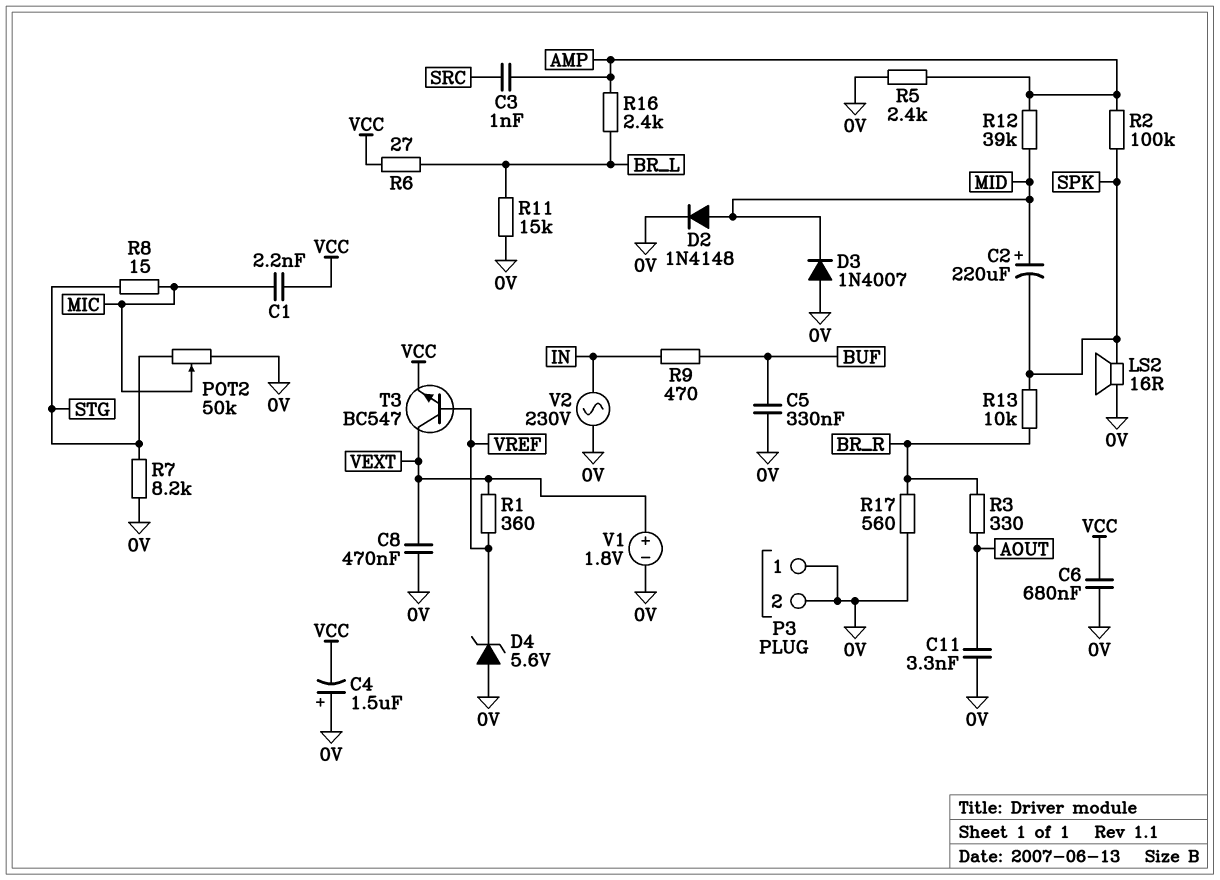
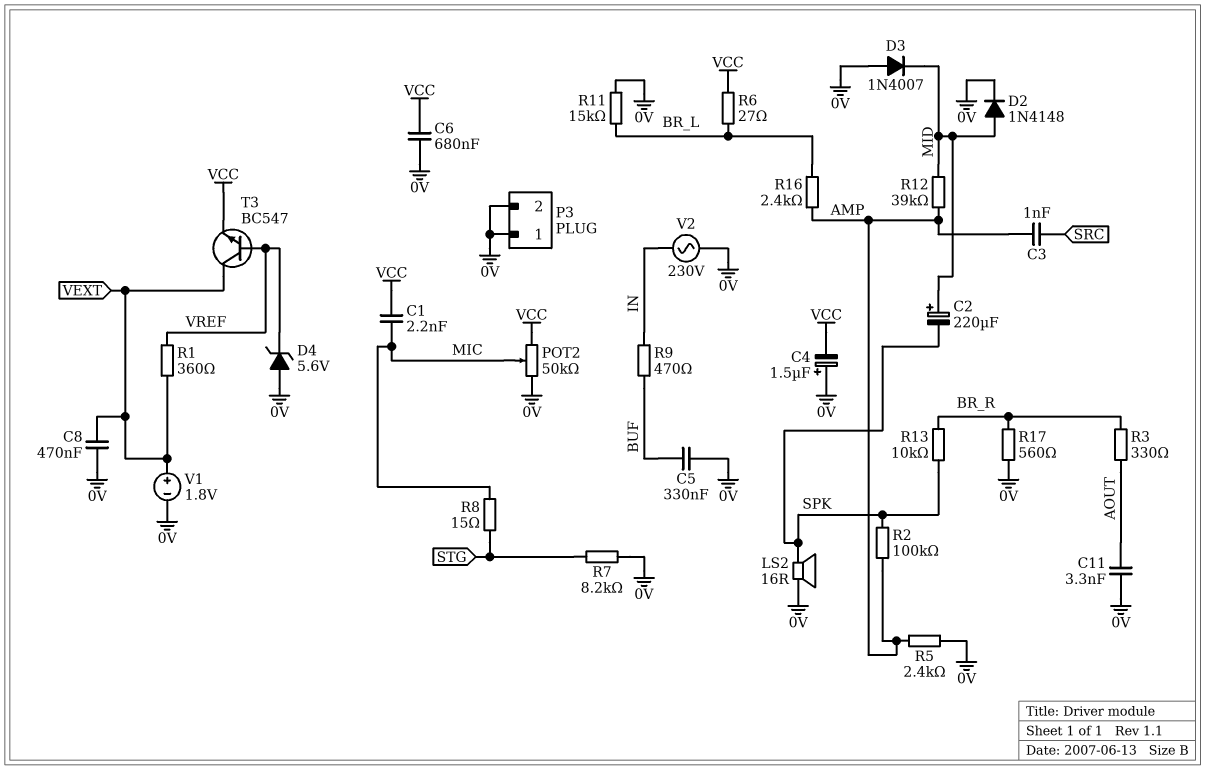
POT2: 50k (0V, STG, wiper MIC) -> 50k (0V, VCC, wiper MIC)

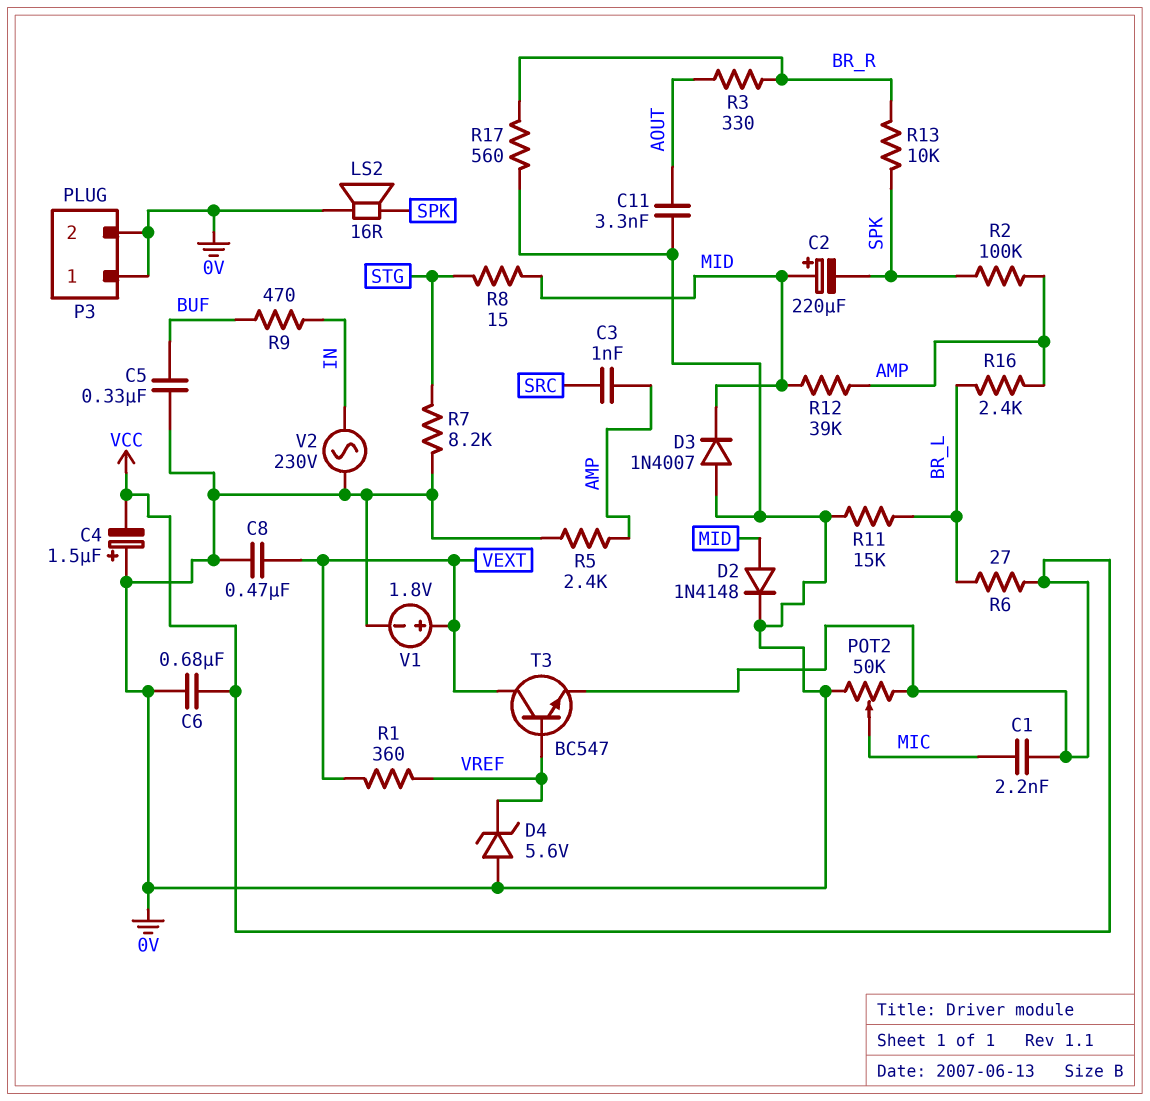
R8: 15 (MIC, STG) -> 15 (MID, STG)

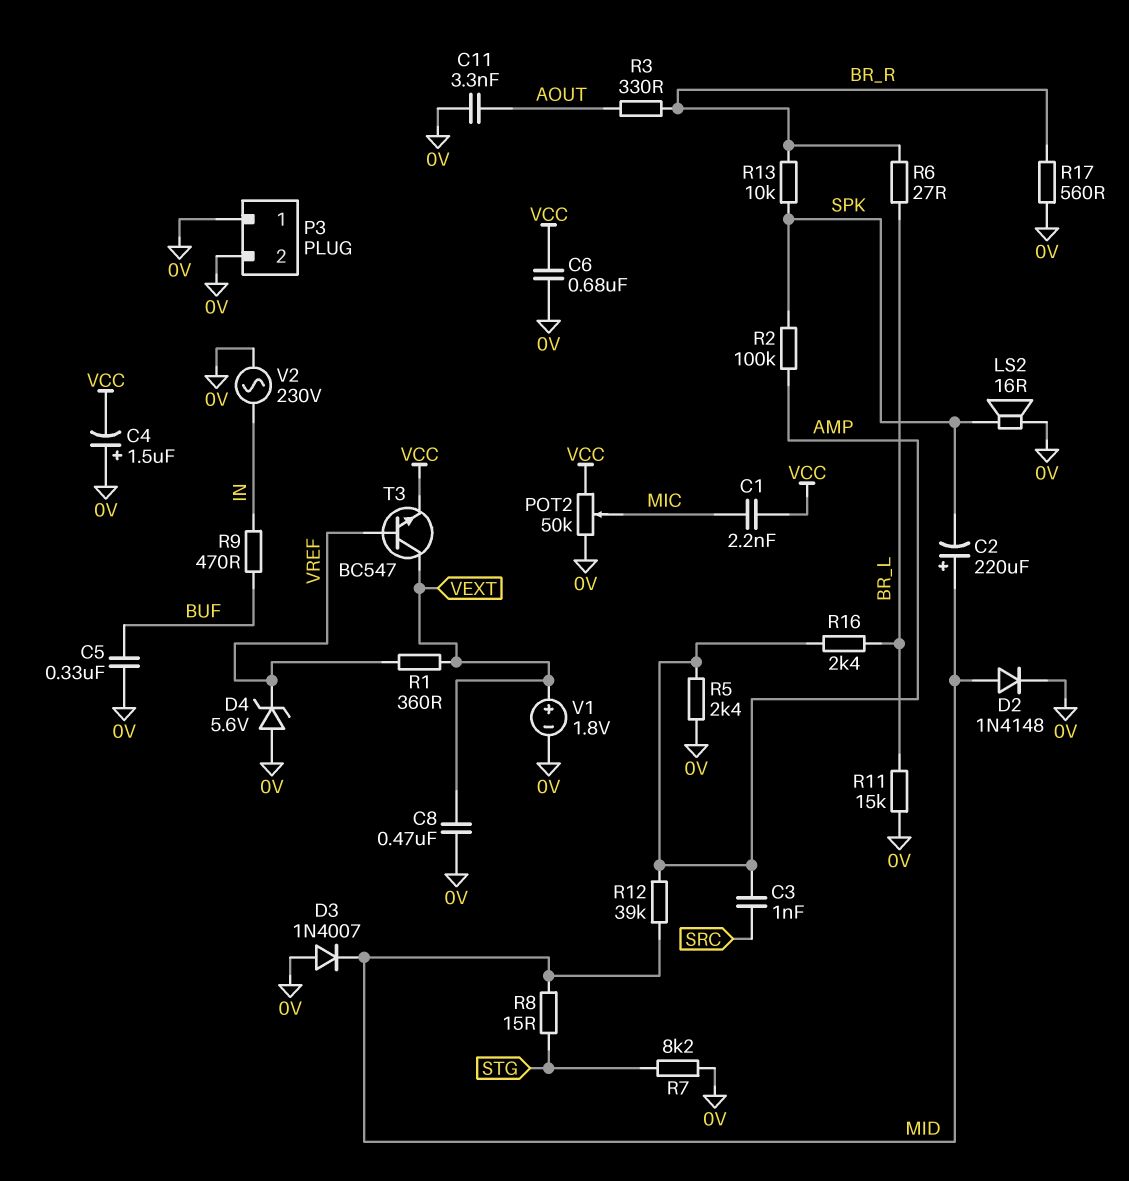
R6: 27 (BR_L, VCC) -> 27 (BR_L, BR_R)

